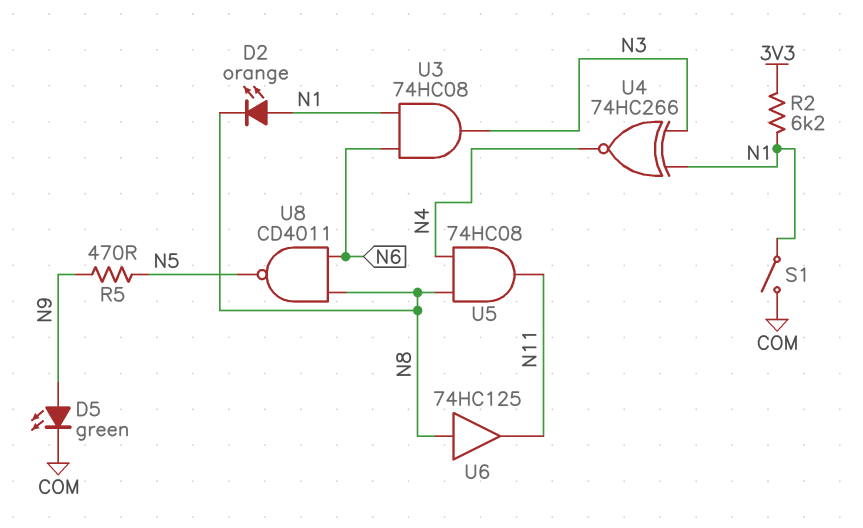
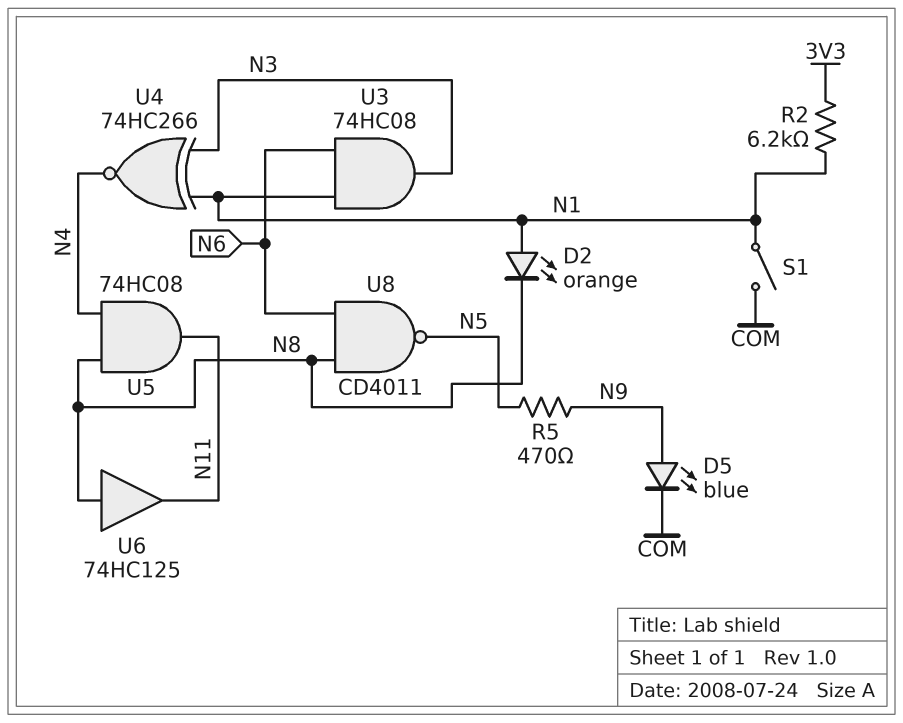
D5: LED green (A N9, K COM) -> LED blue (A N9, K COM)

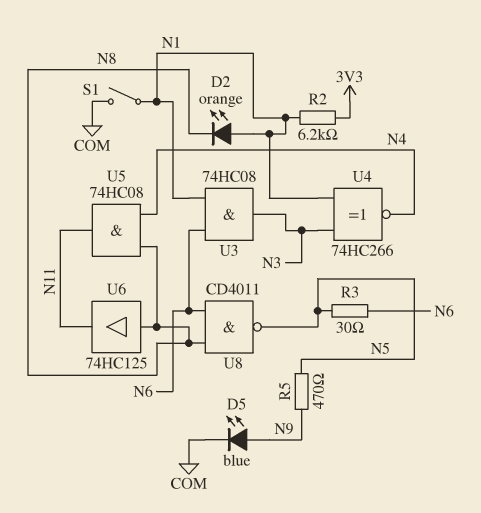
R3: none -> 30 (N5, N6)

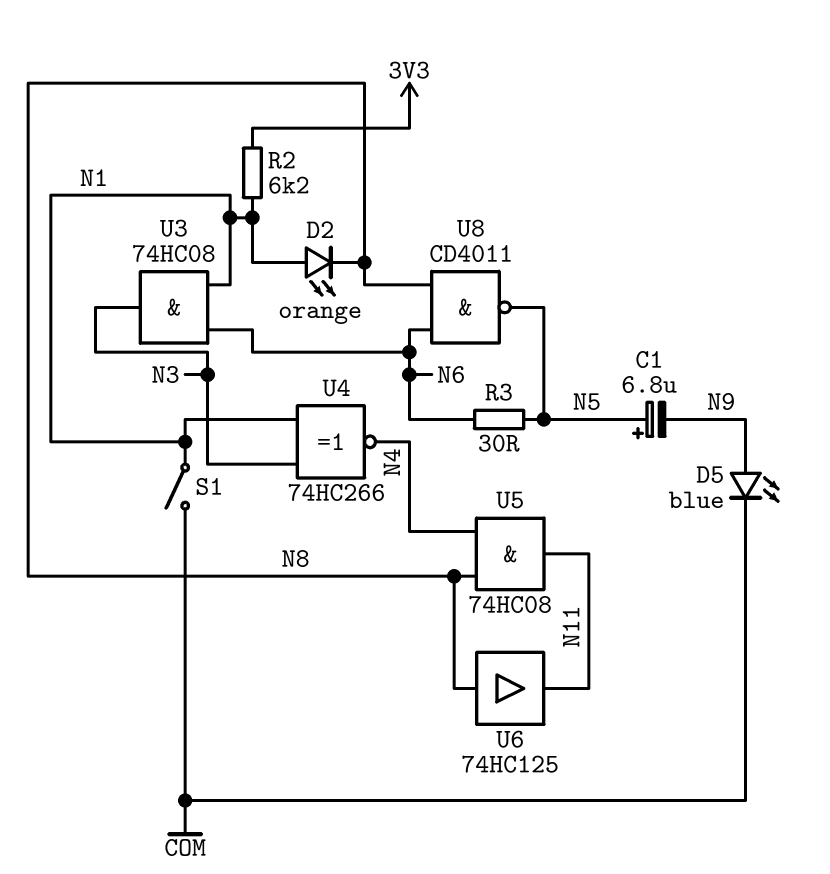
C1: none -> 6.8uF (plus N5, minus N9)
R5: 470 (N5, N9) -> none

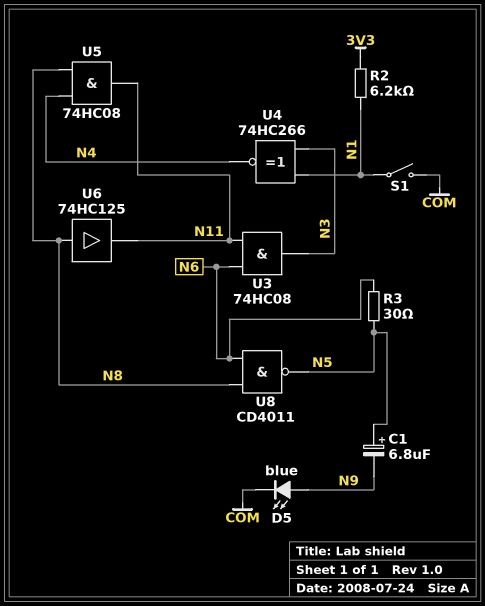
D2: LED orange (A N1, K N8) -> none
U3: AND 74HC08 (in N1, in N6, out N3) -> AND 74HC08 (in N6, in N11, out N3)

